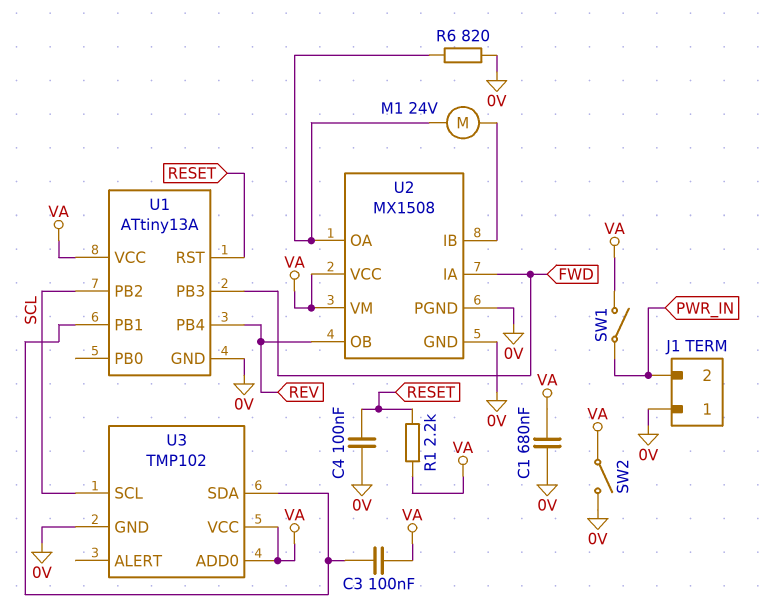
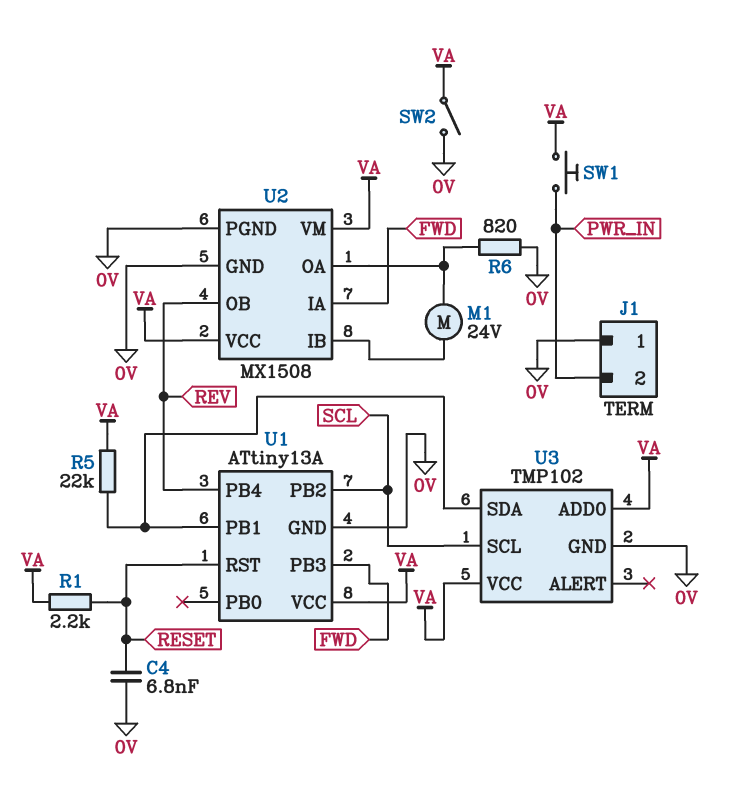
C1: 680nF (0V, VA) -> none
C3: 100nF (U1/PB1, VA) -> none
C4: 100nF (0V, RESET) -> 6.8nF (0V, RESET)
R5: none -> 22k (U1/PB1, VA)
SW1: switch (PWR_IN, VA) -> button (PWR_IN, VA)

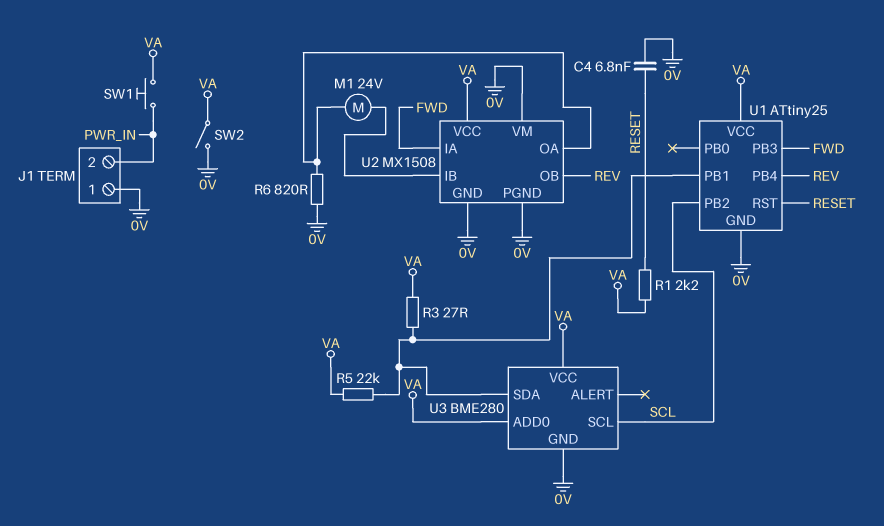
R3: none -> 27 (U1/PB1, VA)
U1: ATtiny13A -> ATtiny25
U2 pin VM: VA -> 0V
U3: TMP102 -> BME280

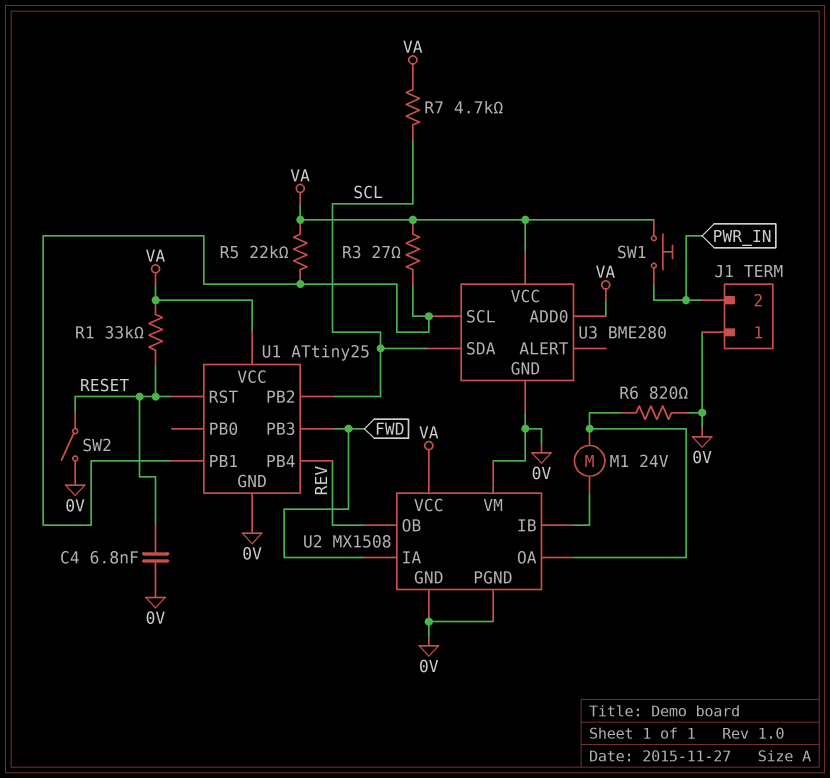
R1: 2.2k (RESET, VA) -> 33k (RESET, VA)
R7: none -> 4.7k (SCL, VA)
SW2: switch (0V, VA) -> switch (0V, RESET)
U3 pin SCL: SCL -> U1/PB1
U3 pin SDA: U1/PB1 -> SCL

